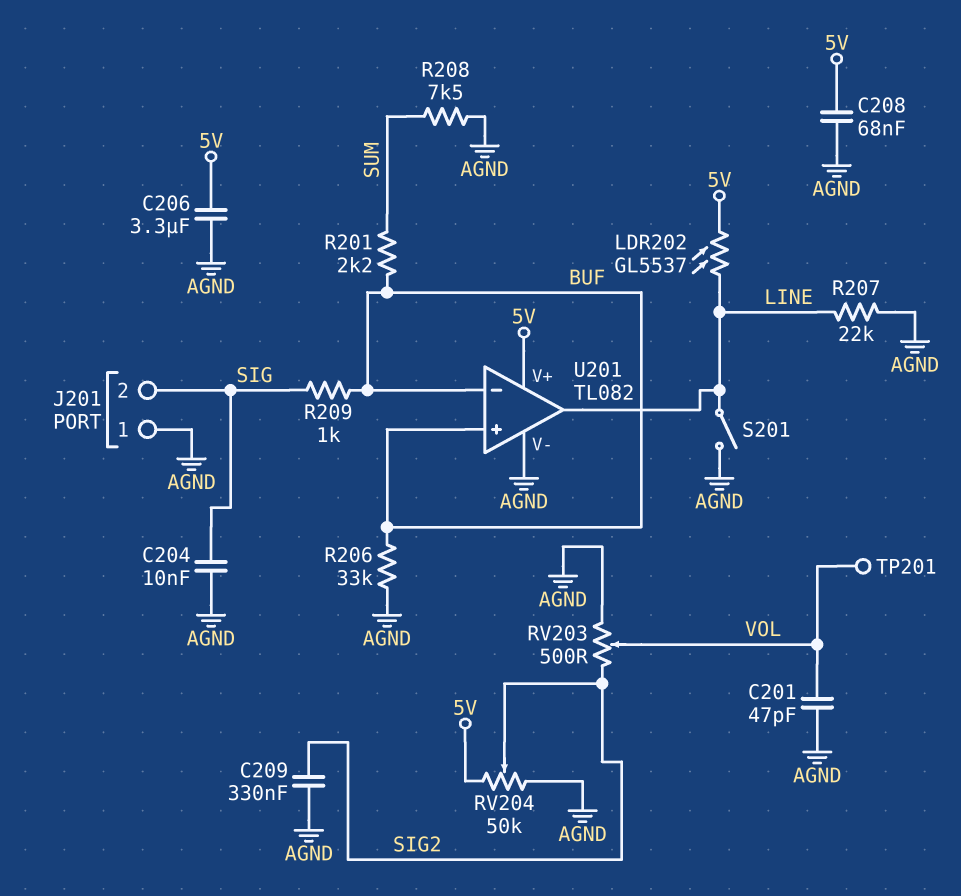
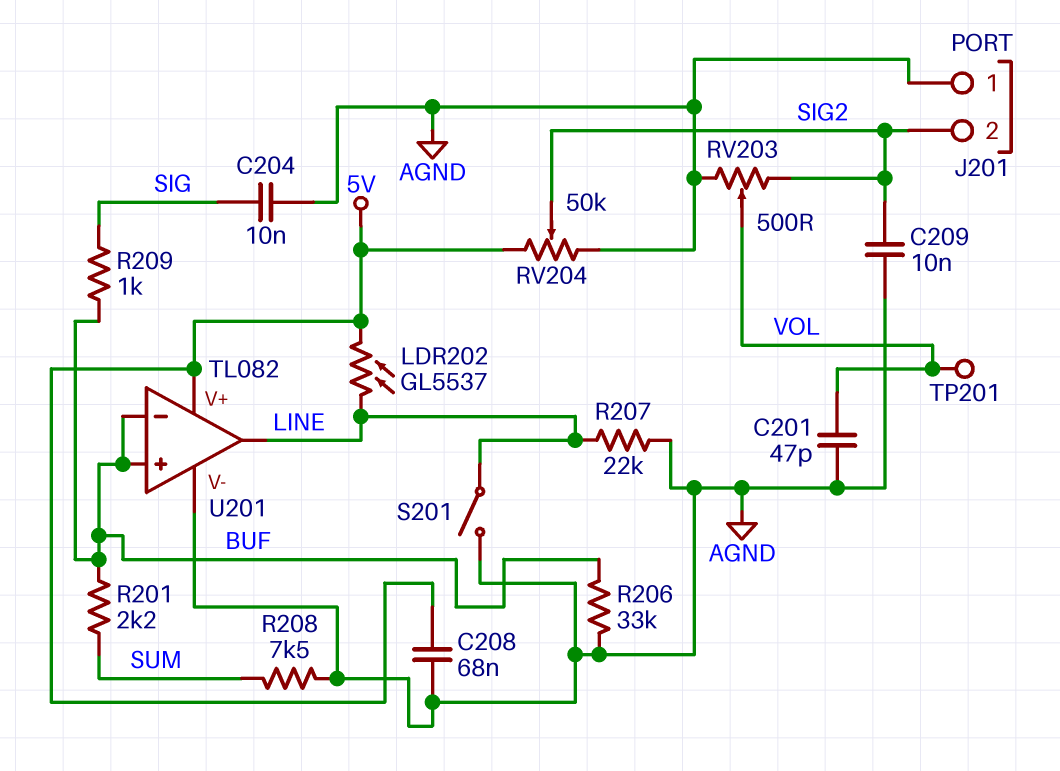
C206: 3.3uF (5V, AGND) -> none
C209: 330nF (AGND, SIG2) -> 10nF (AGND, SIG2)
J201 pin 2: SIG -> SIG2

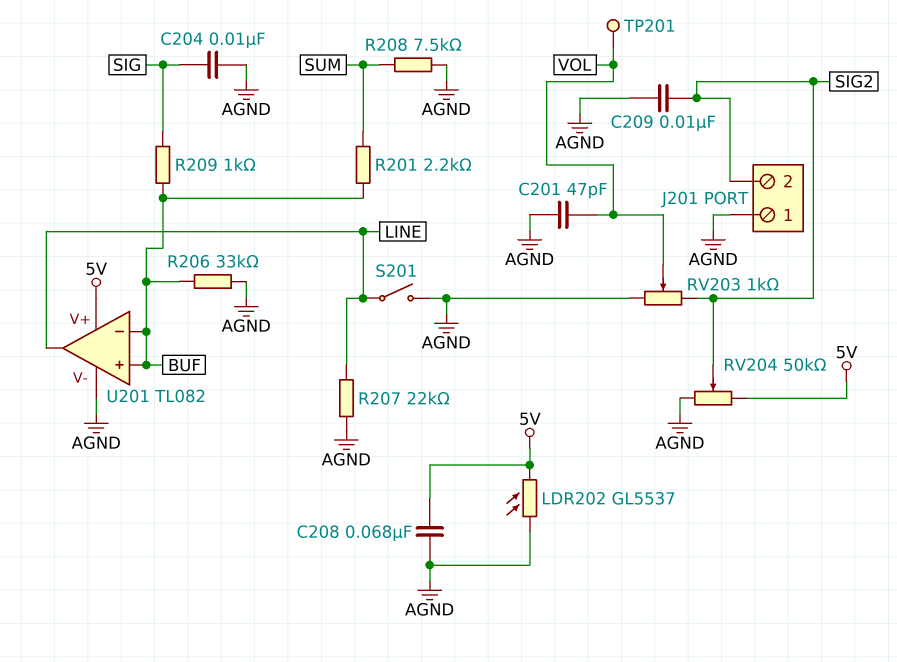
LDR202: GL5537 (5V, LINE) -> GL5537 (5V, AGND)
RV203: 500 (AGND, SIG2, wiper VOL) -> 1k (AGND, SIG2, wiper VOL)

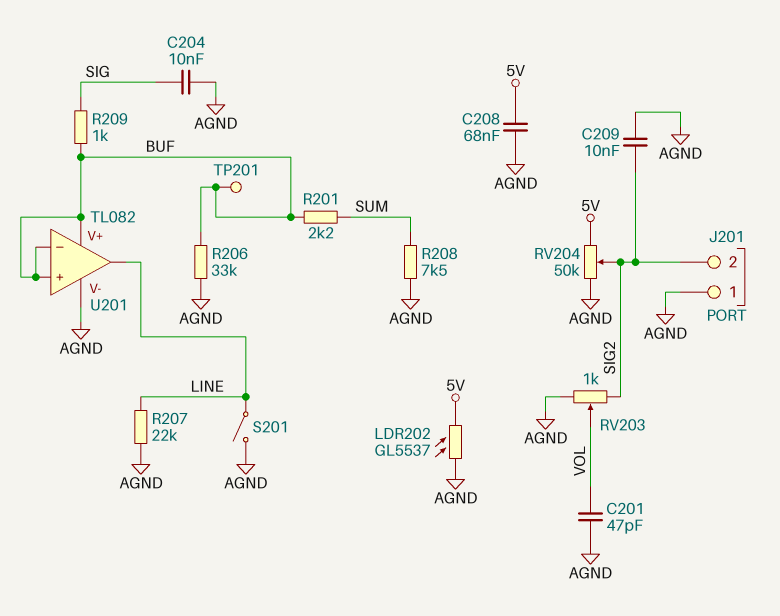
TP201: test point (VOL) -> test point (BUF)
U201 pin V+: 5V -> BUF

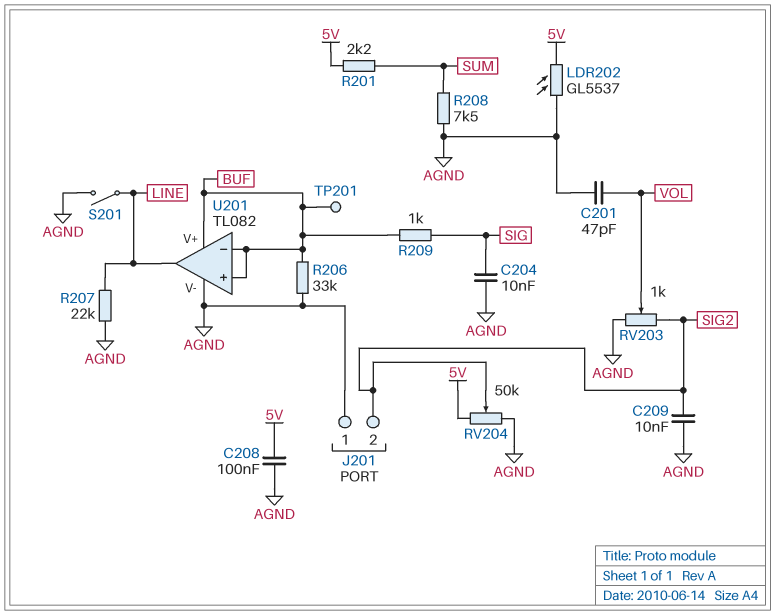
C208: 68nF (5V, AGND) -> 100nF (5V, AGND)
R201: 2.2k (BUF, SUM) -> 2.2k (5V, SUM)

